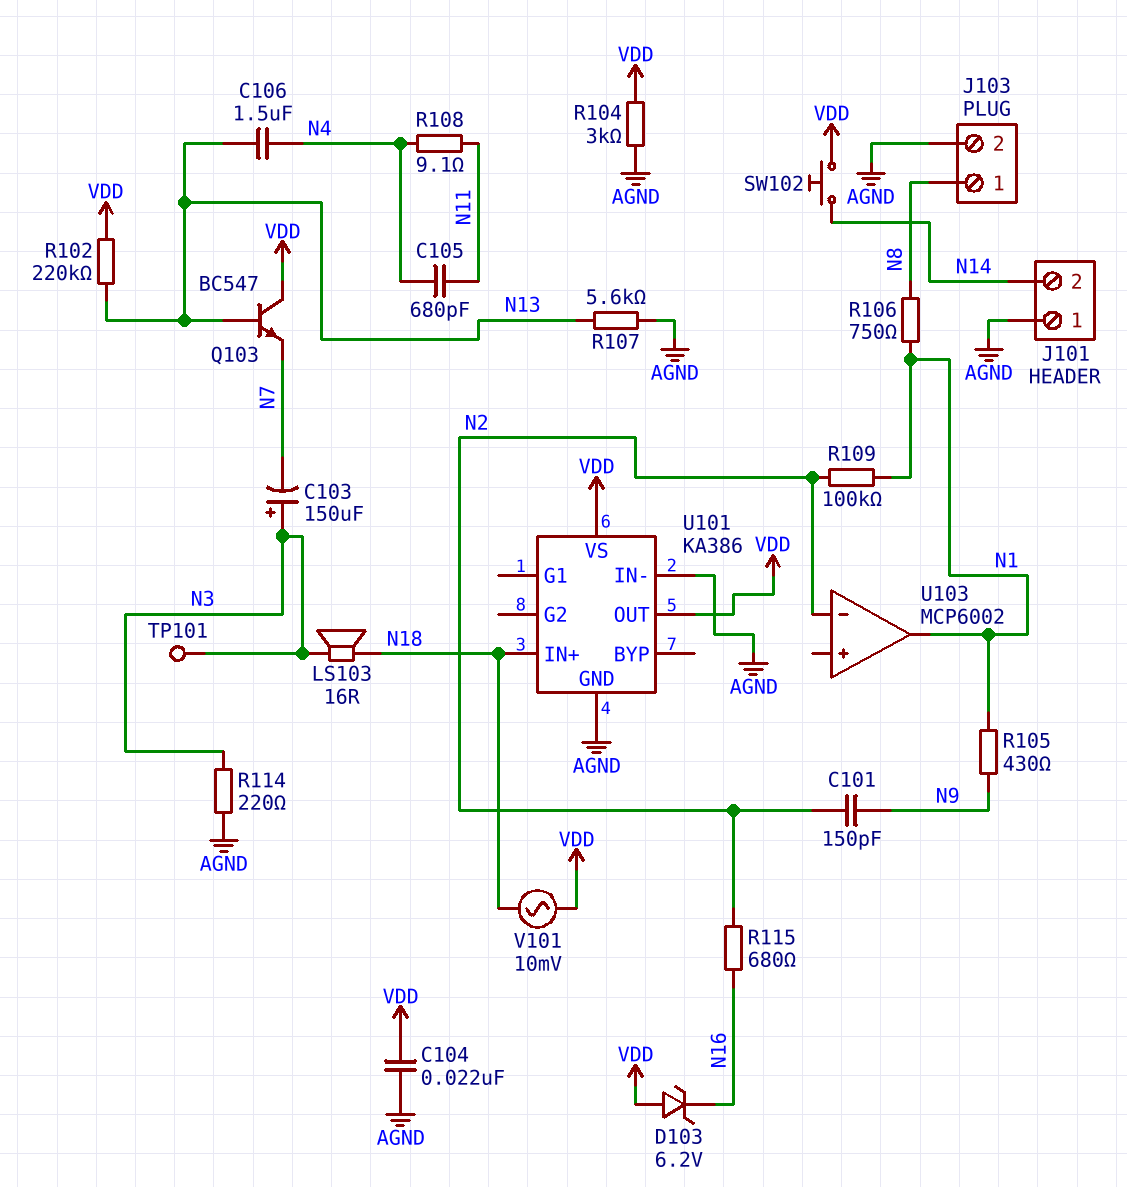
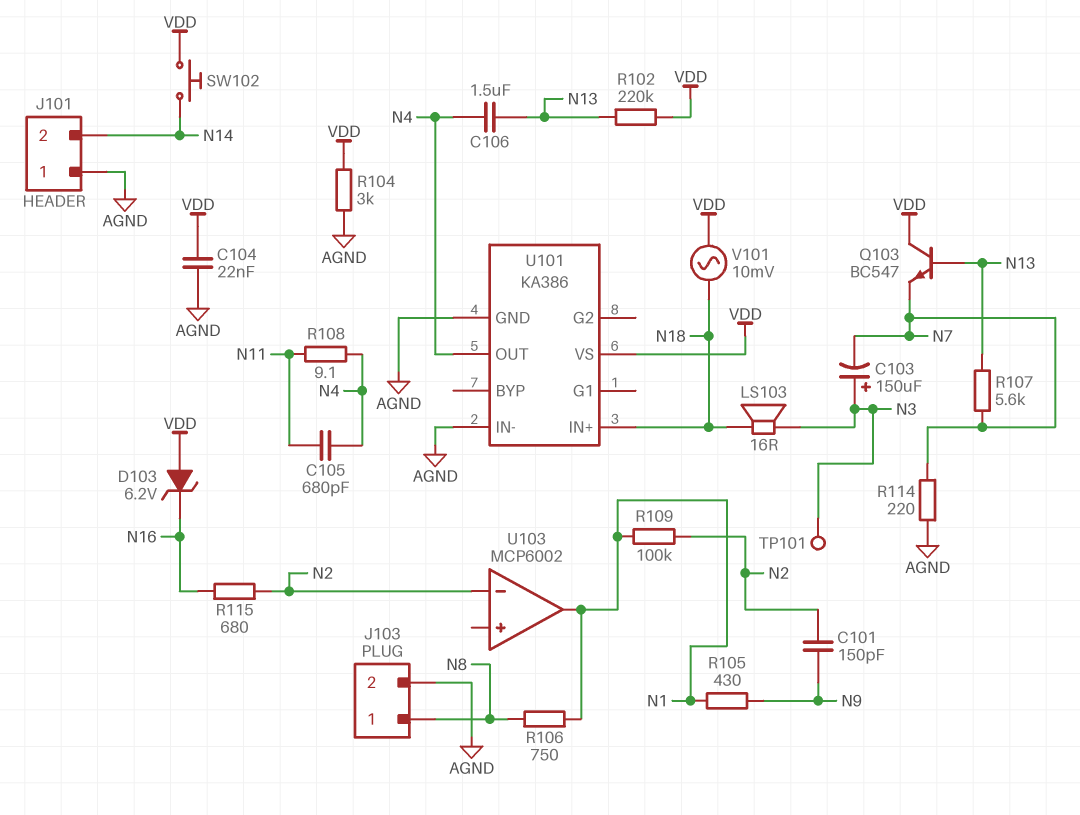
R107: 5.6k (AGND, N13) -> 5.6k (N7, N13)
R114: 220 (AGND, N3) -> 220 (AGND, N7)
U101 pin OUT: VDD -> N4

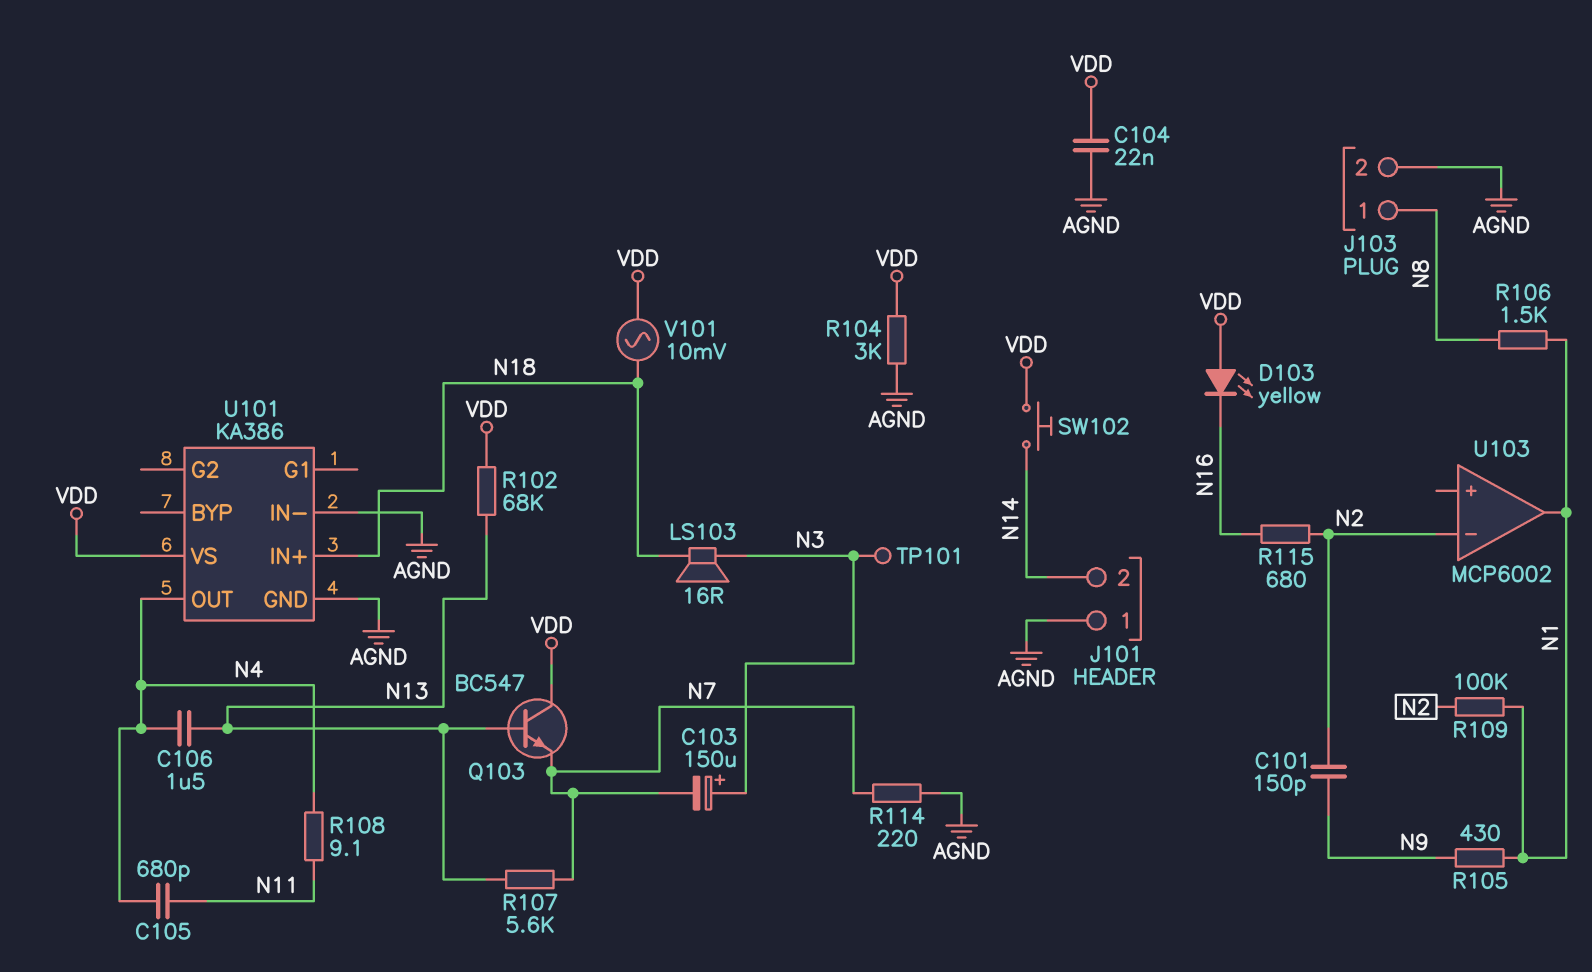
D103: zener 6.2V (A VDD, K N16) -> LED yellow (A VDD, K N16)
R102: 220k (N13, VDD) -> 68k (N13, VDD)
R106: 750 (N1, N8) -> 1.5k (N1, N8)

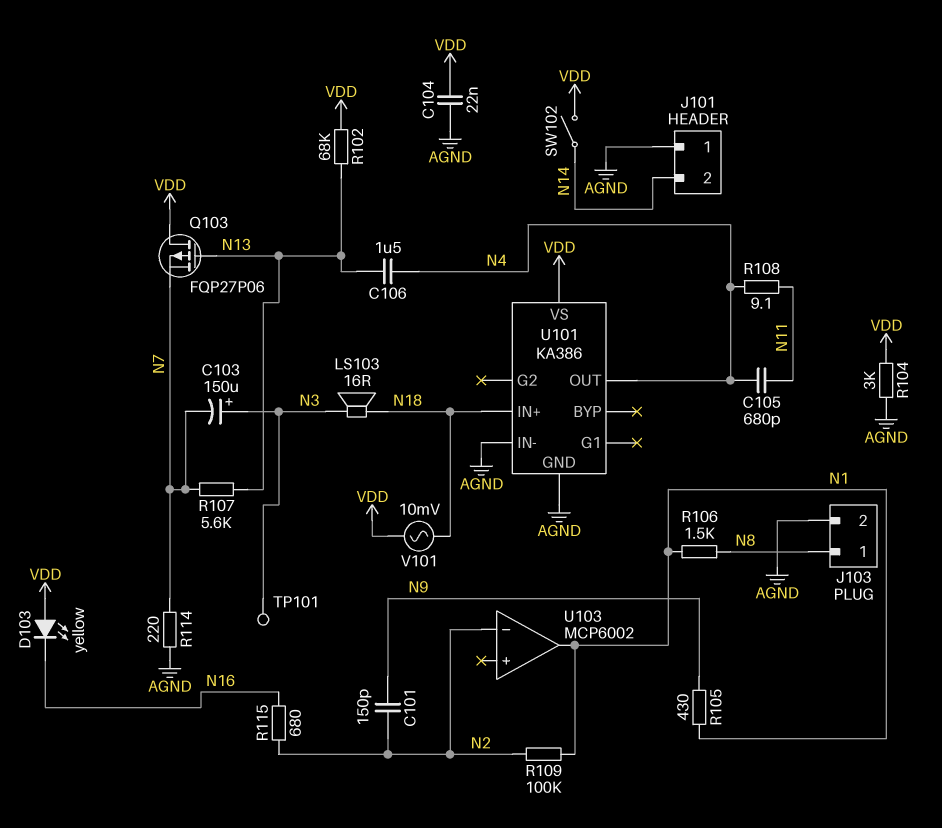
Q103: NPN BC547 (B N13, C VDD, E N7) -> PMOS FQP27P06 (G N13, D VDD, S N7)
SW102: button (N14, VDD) -> switch (N14, VDD)

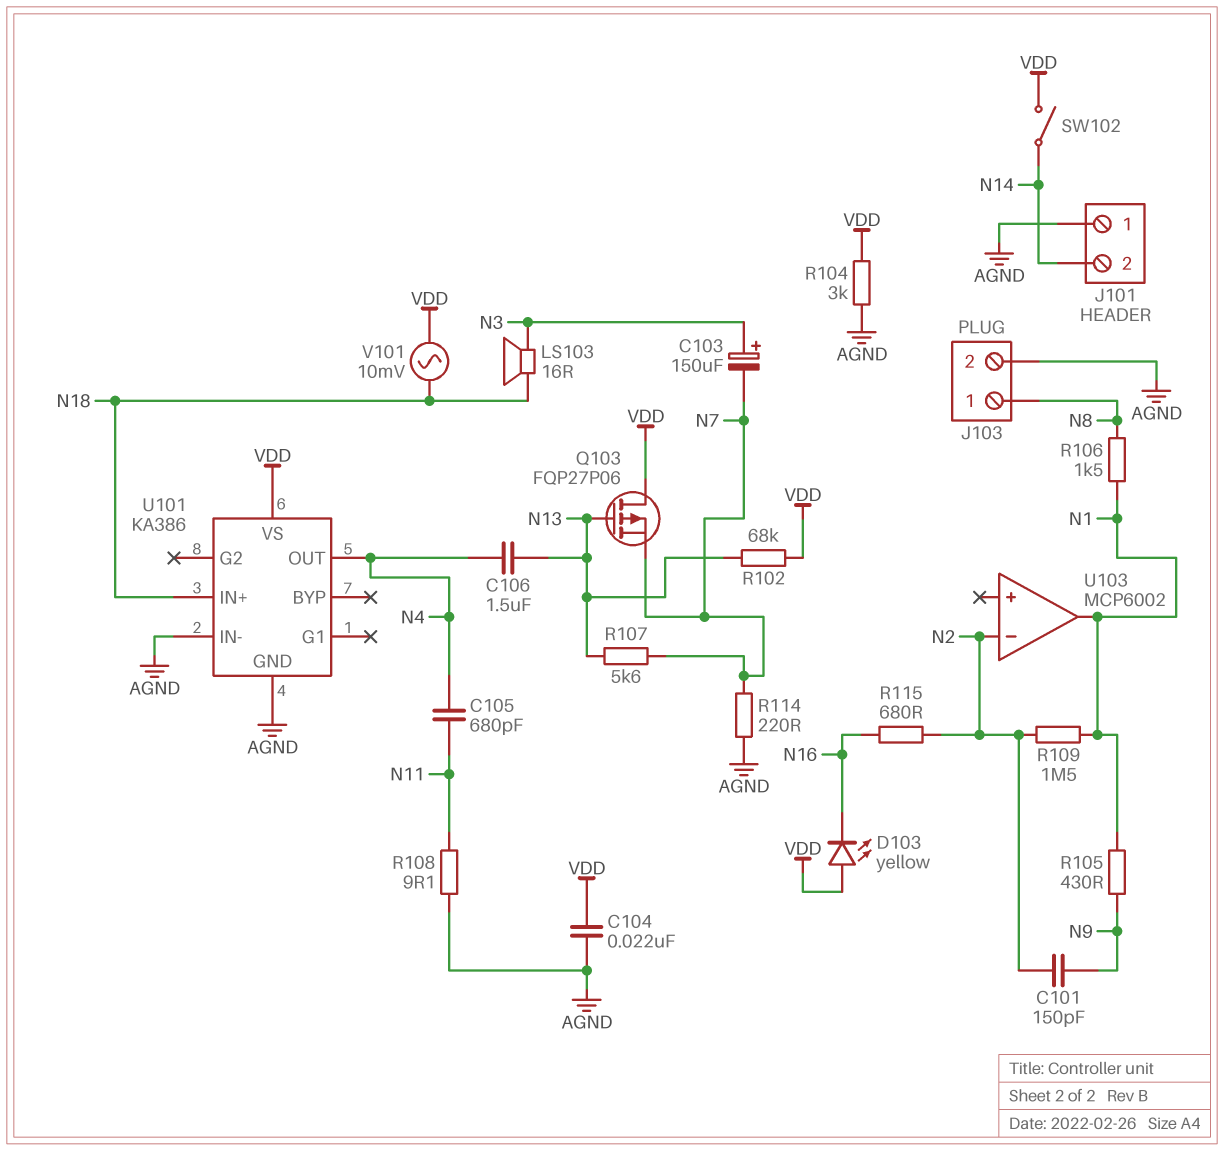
R108: 9.1 (N4, N11) -> 9.1 (AGND, N11)
R109: 100k (N1, N2) -> 1.5M (N1, N2)
TP101: test point (N3) -> none

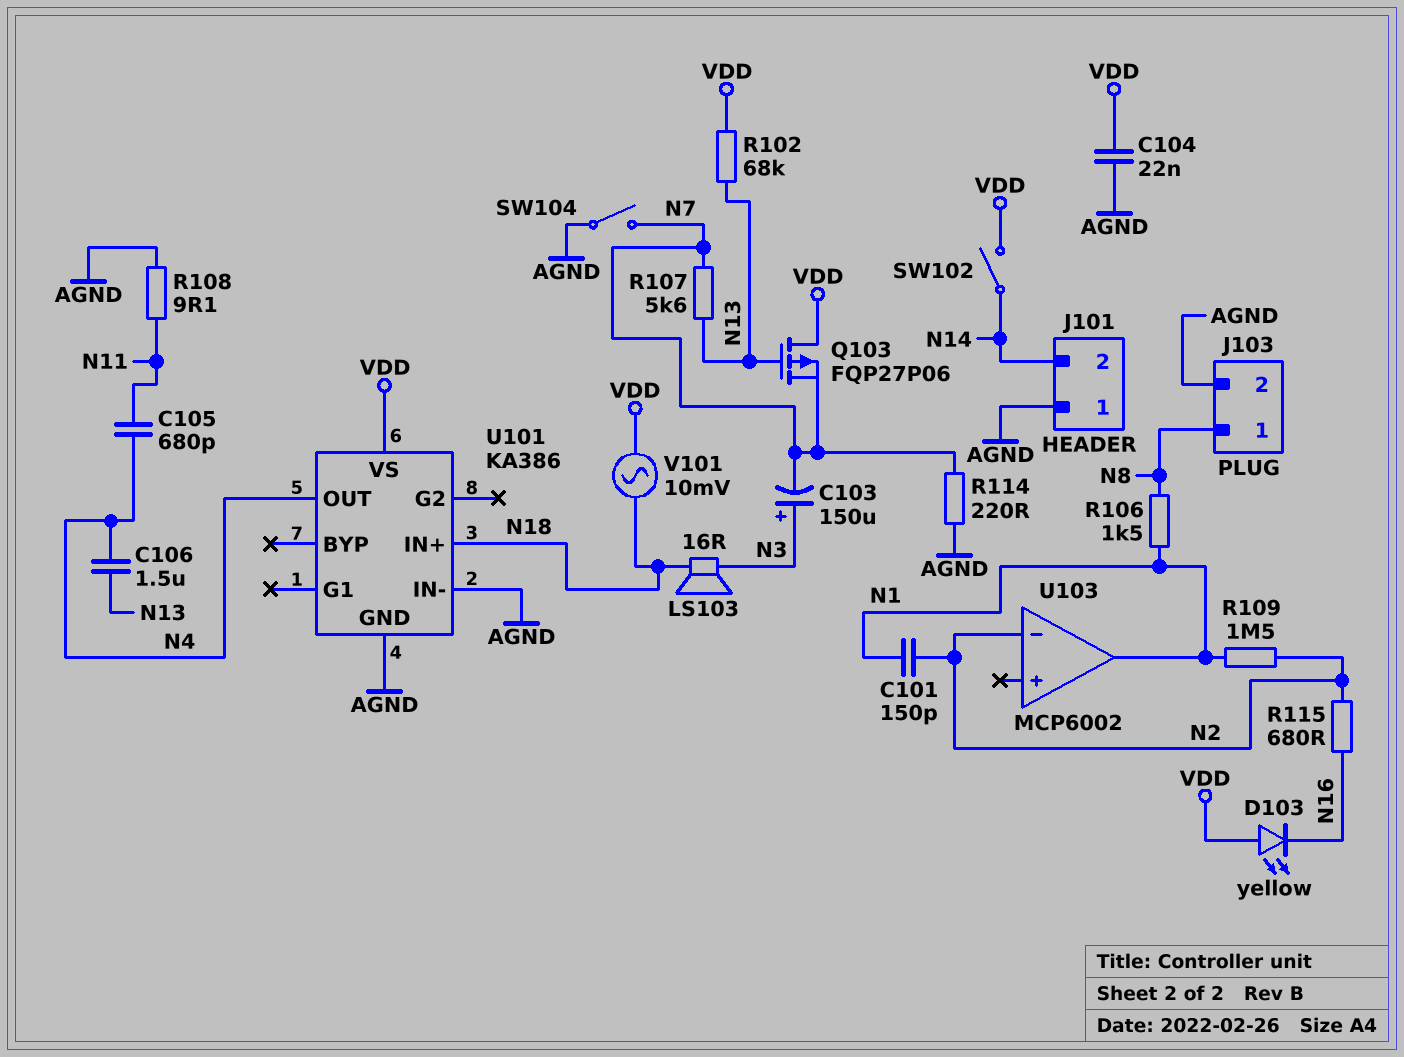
C101: 150pF (N2, N9) -> 150pF (N1, N2)
R104: 3k (AGND, VDD) -> none
R105: 430 (N1, N9) -> none
SW104: none -> switch (AGND, N7)

